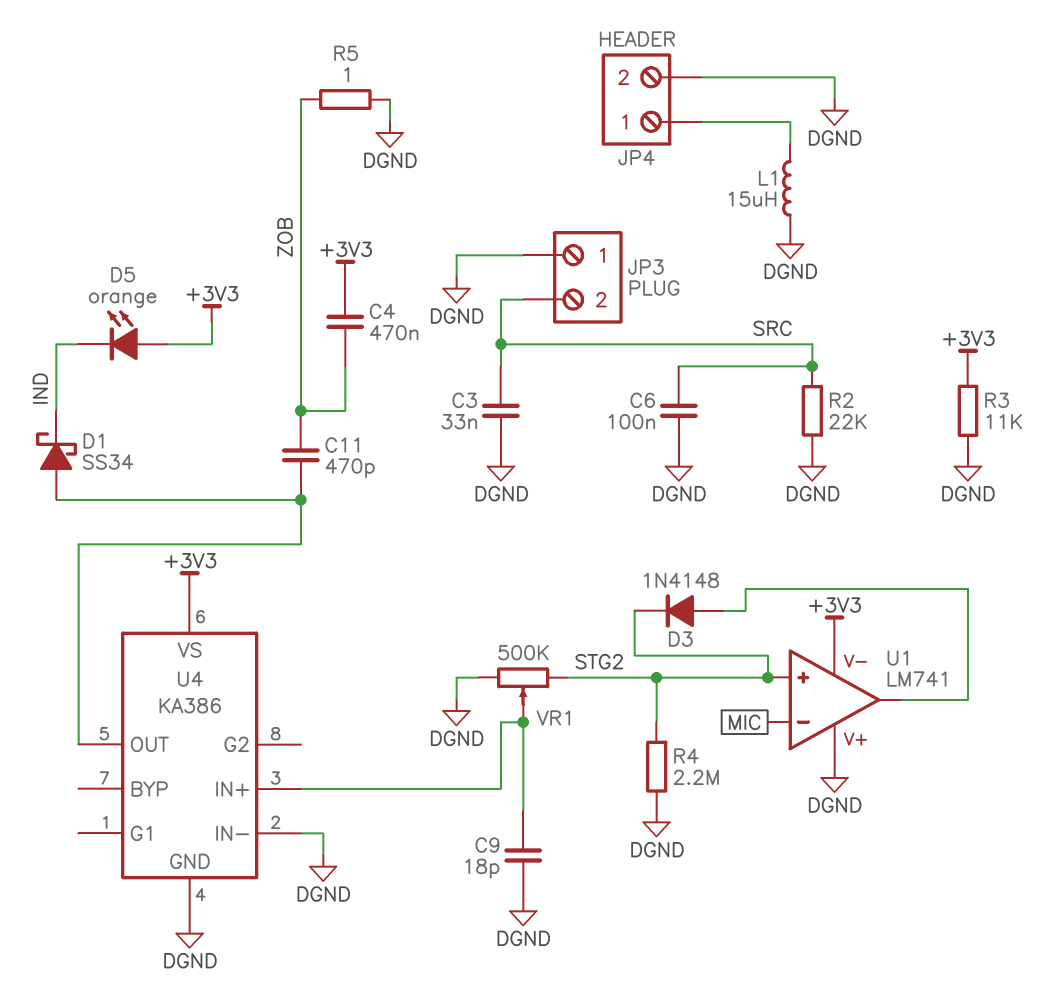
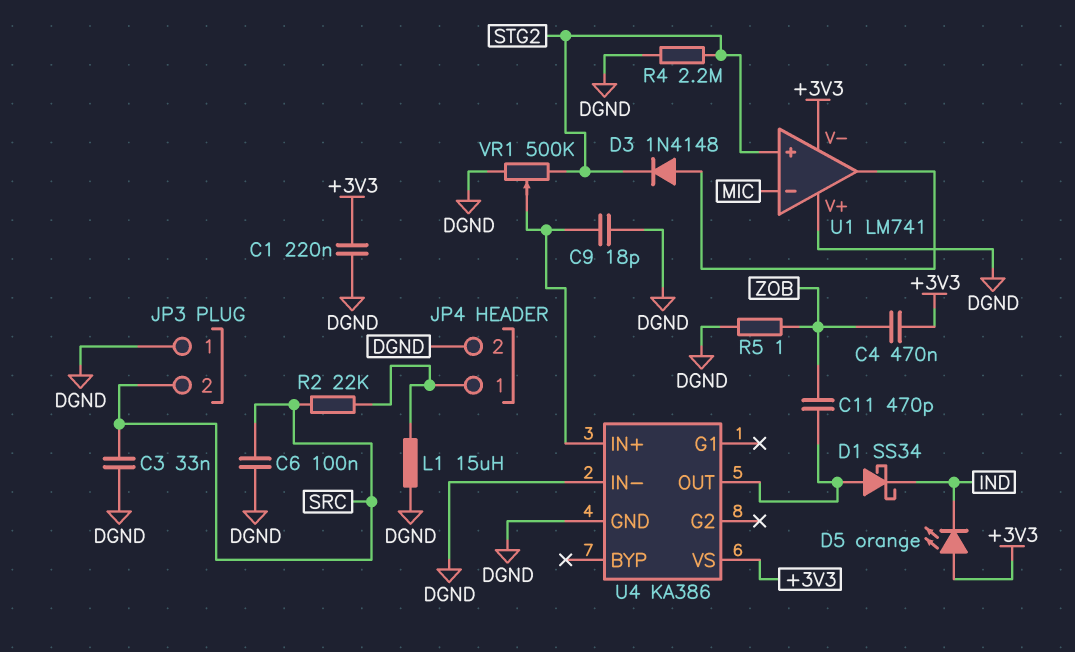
C1: none -> 220nF (+3V3, DGND)
R2: 22k (DGND, SRC) -> 22k (JP4/1, SRC)
R3: 11k (+3V3, DGND) -> none

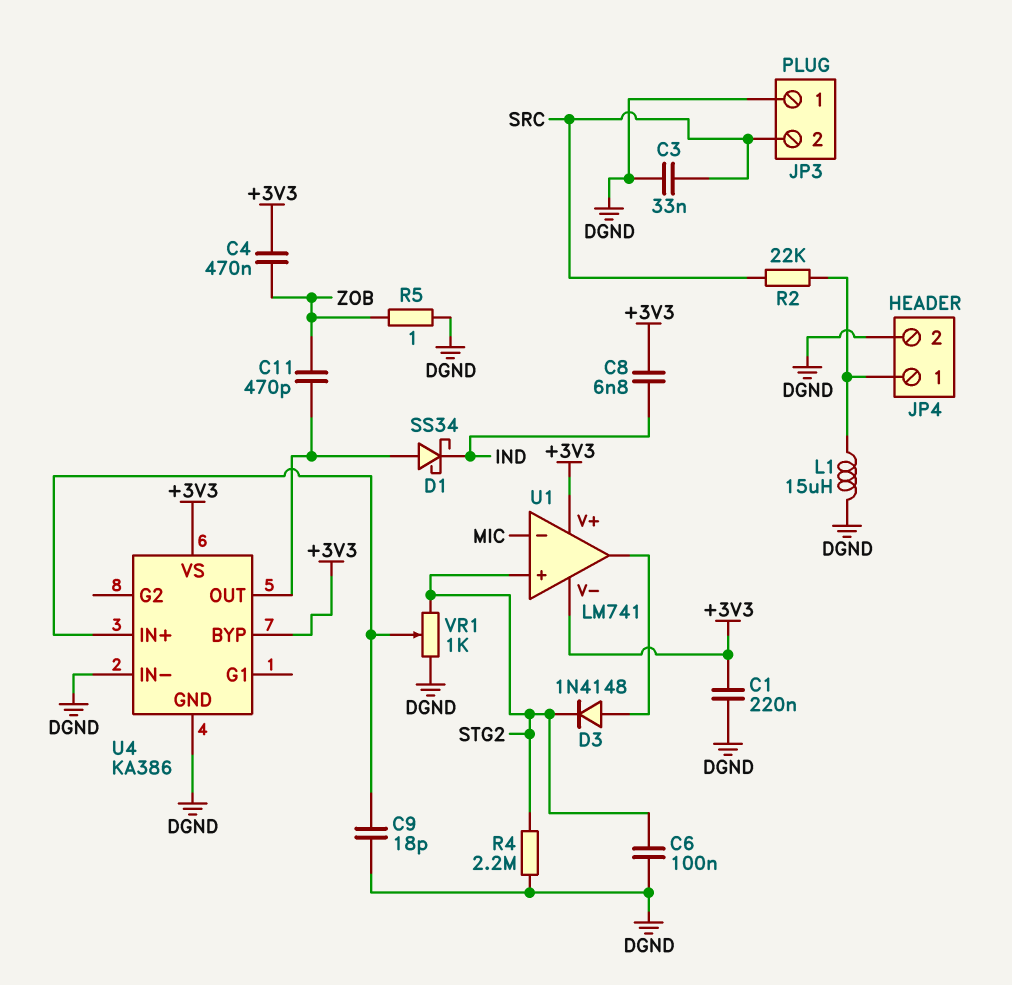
C6: 100nF (DGND, SRC) -> 100nF (DGND, STG2)
C8: none -> 6.8nF (+3V3, IND)
D5: LED orange (A +3V3, K IND) -> none
U1 pin V+: DGND -> +3V3
U4 pin BYP: none -> +3V3
VR1: 500k (DGND, STG2, wiper U4/IN+) -> 1k (DGND, STG2, wiper U4/IN+)

